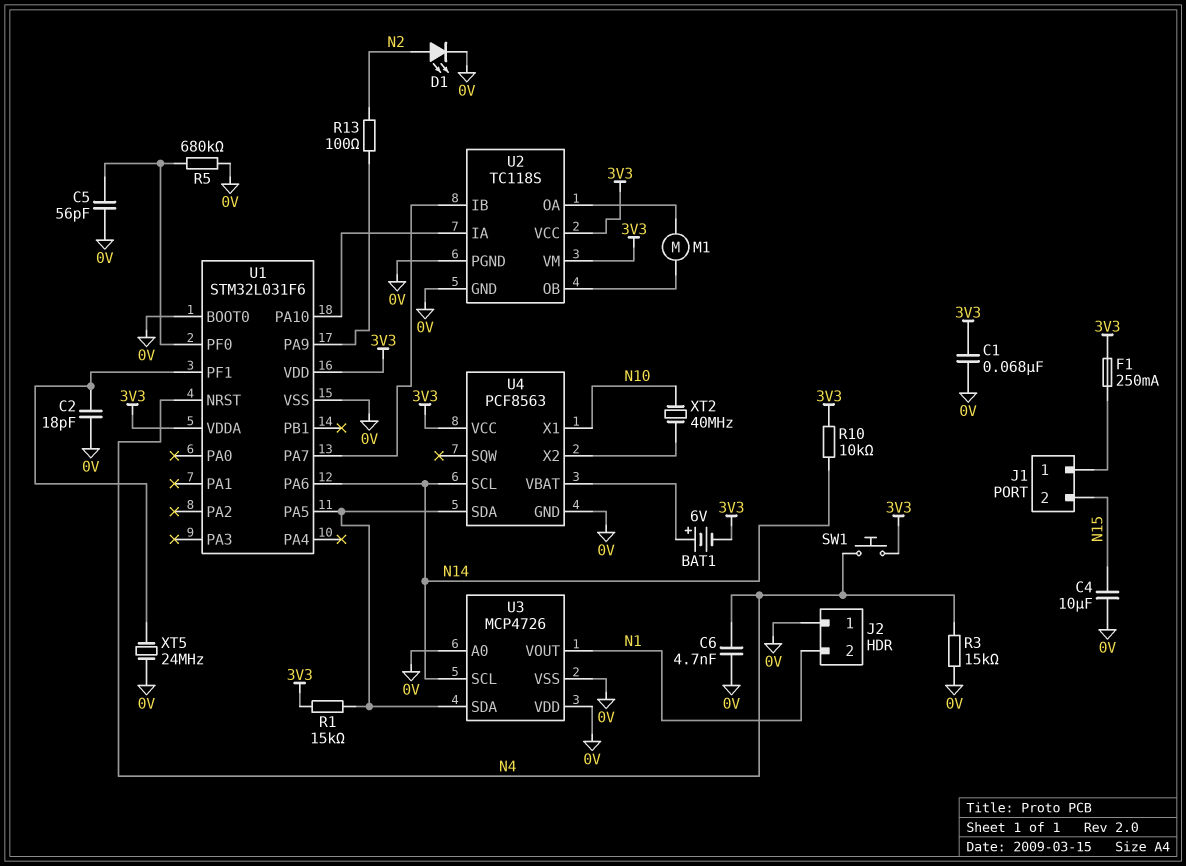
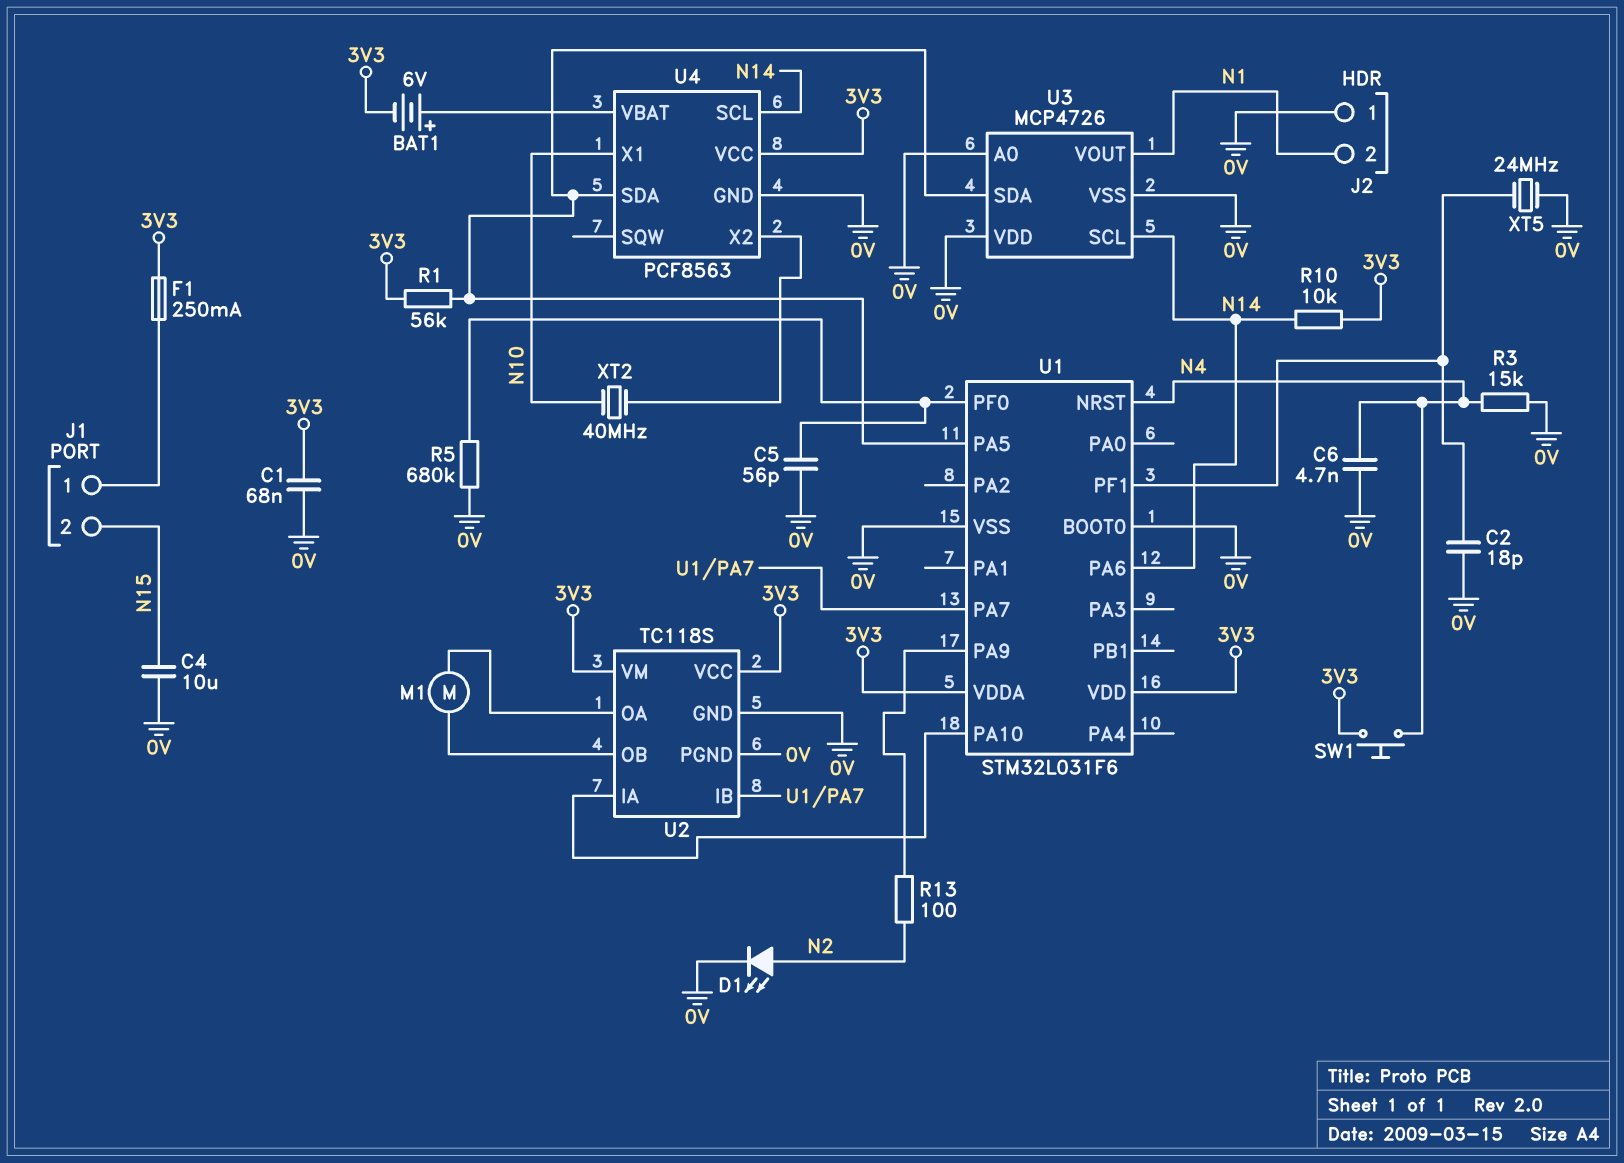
R1: 15k (3V3, U1/PA5) -> 56k (3V3, U1/PA5)

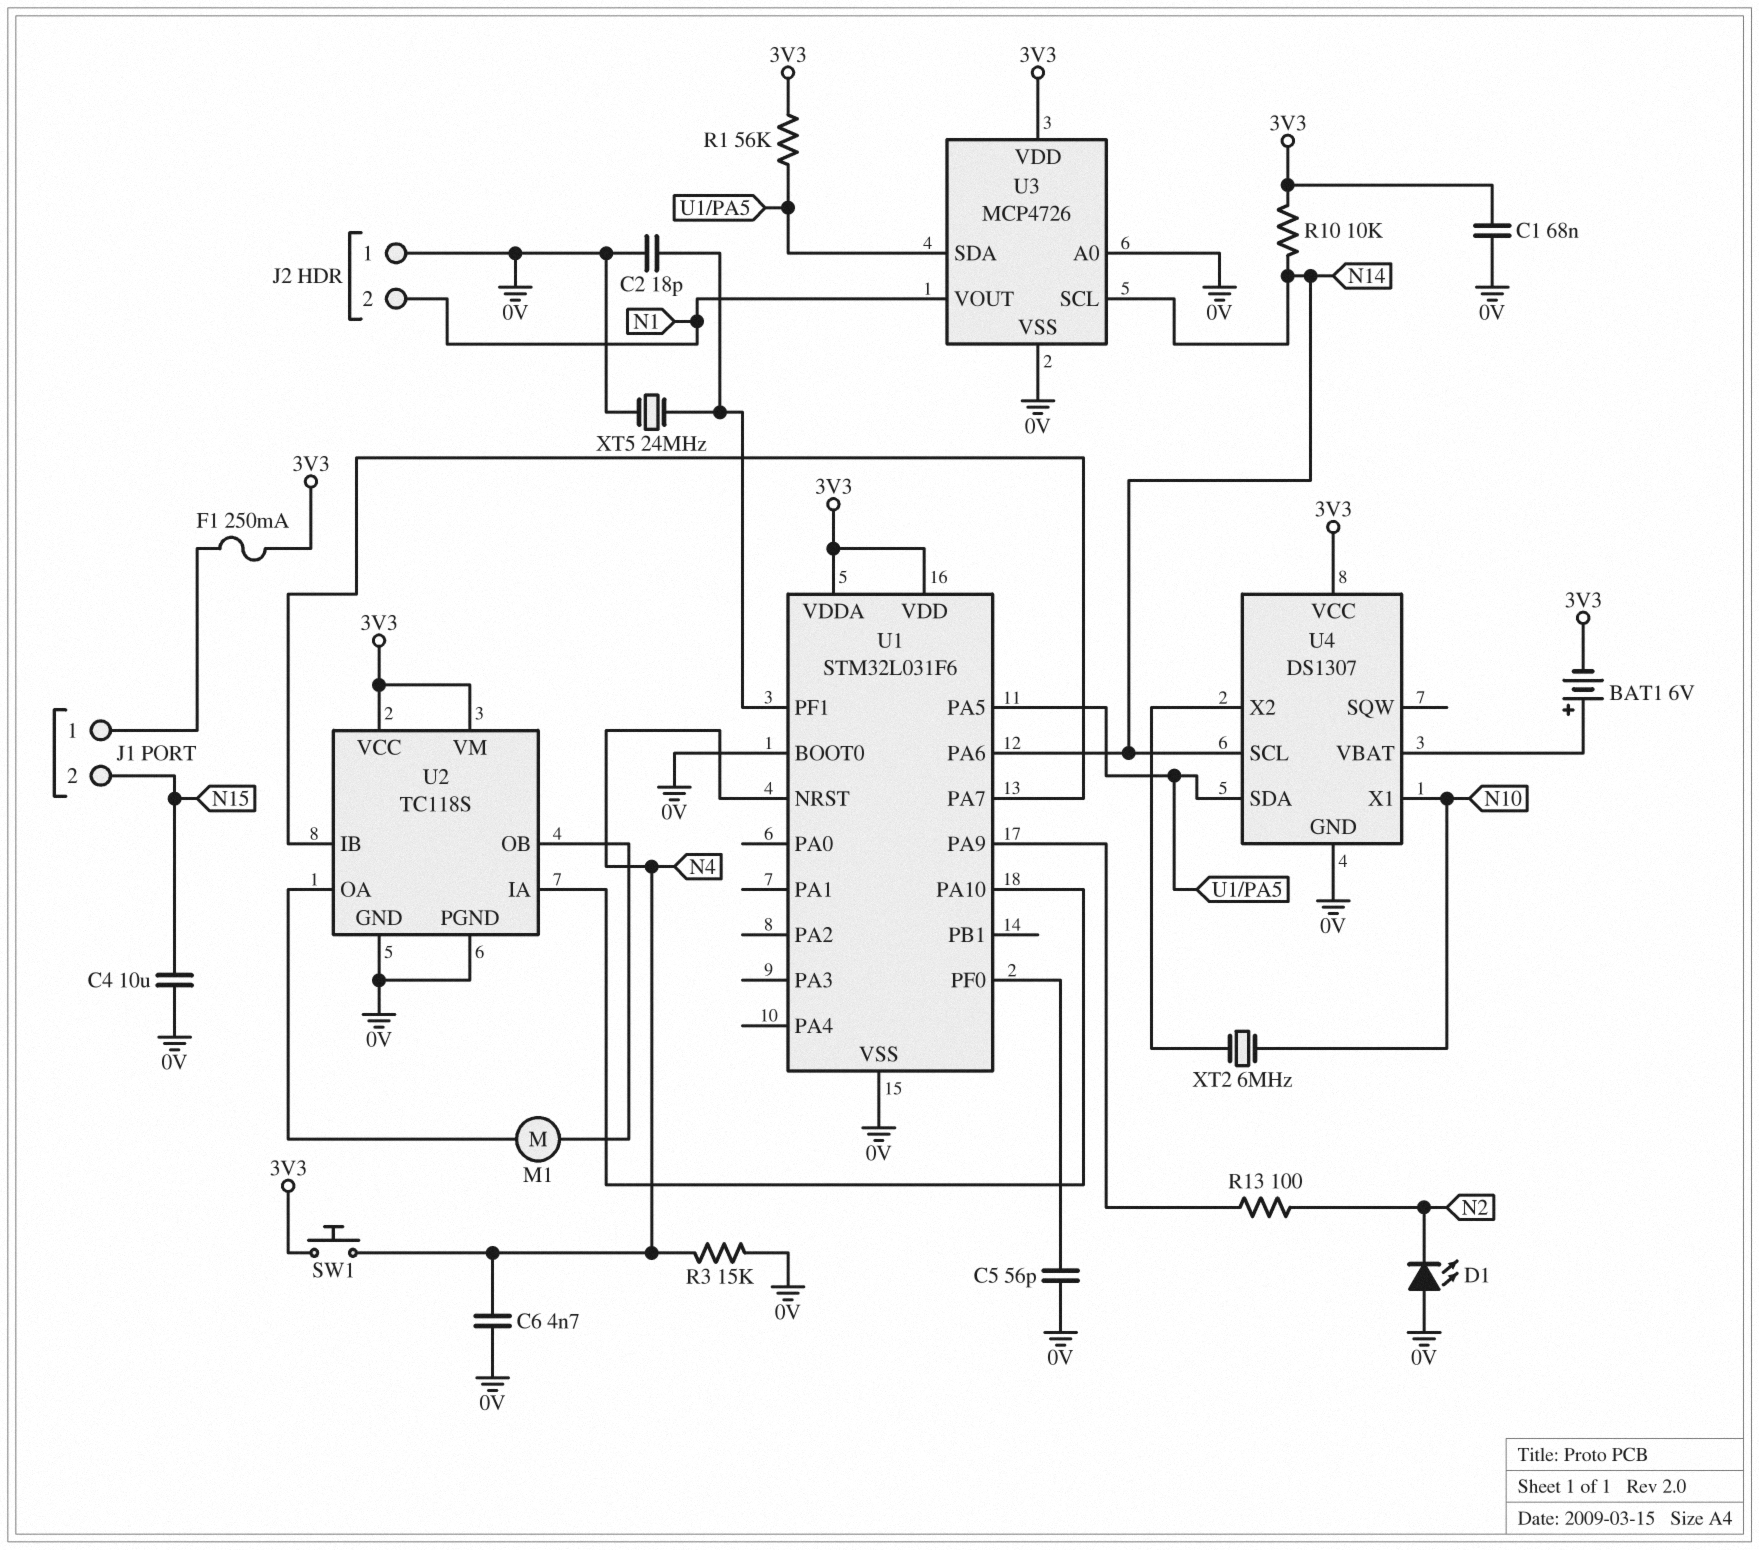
D1: LED (A N2, K 0V) -> LED (A 0V, K N2)
R5: 680k (0V, U1/PF0) -> none
U3 pin VDD: 0V -> 3V3
U4: PCF8563 -> DS1307
XT2: 40MHz (N10, U4/X2) -> 6MHz (N10, U4/X2)

